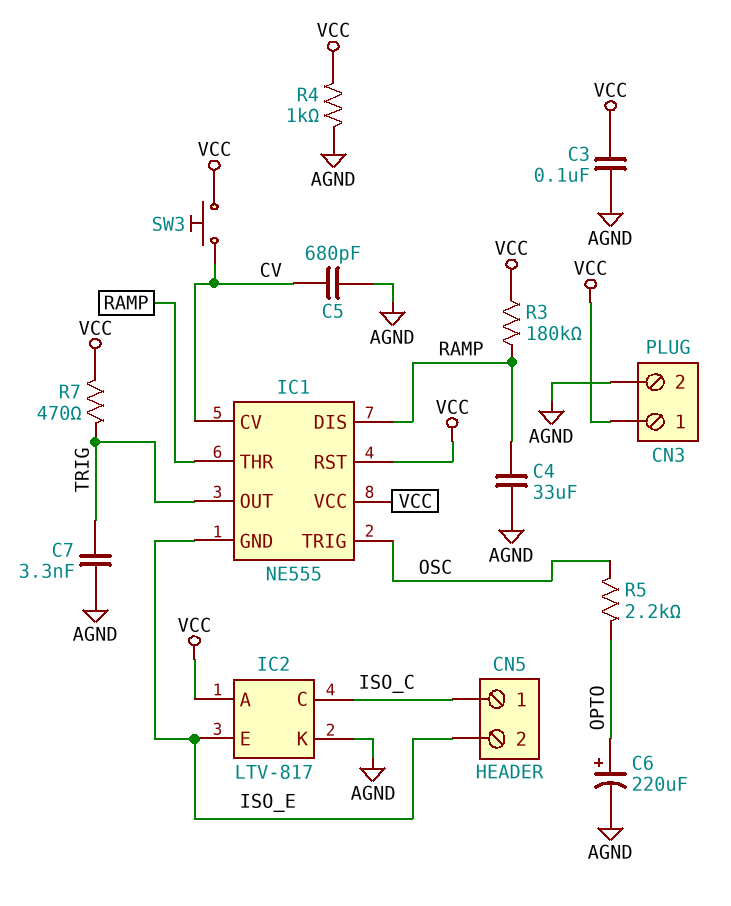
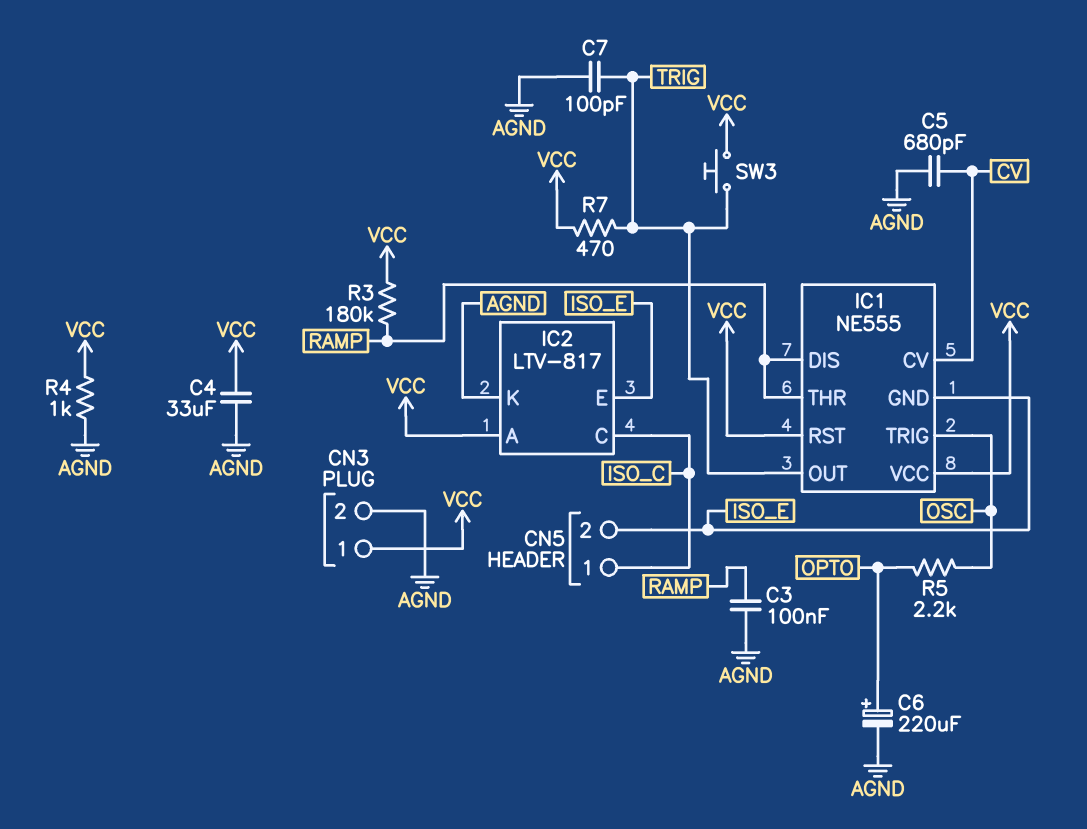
C3: 100nF (AGND, VCC) -> 100nF (AGND, RAMP)
C4: 33uF (AGND, RAMP) -> 33uF (AGND, VCC)
C7: 3.3nF (AGND, TRIG) -> 100pF (AGND, TRIG)
SW3: button (CV, VCC) -> button (TRIG, VCC)

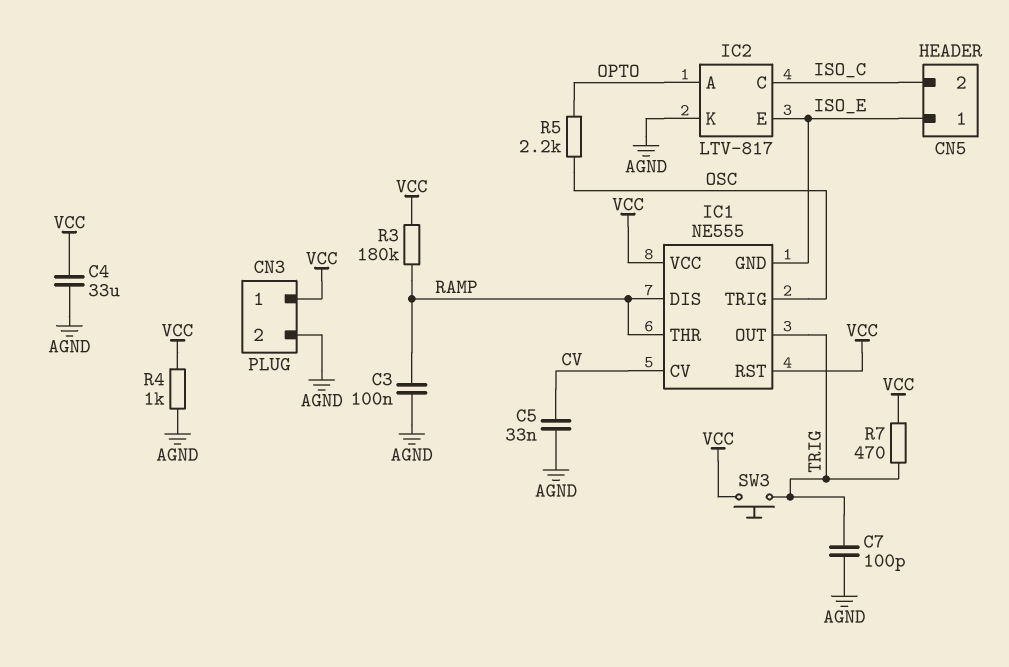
C5: 680pF (AGND, CV) -> 33nF (AGND, CV)
C6: 220uF (plus OPTO, minus AGND) -> none
CN5 pin 1: ISO_C -> ISO_E
CN5 pin 2: ISO_E -> ISO_C
IC2 pin A: VCC -> OPTO

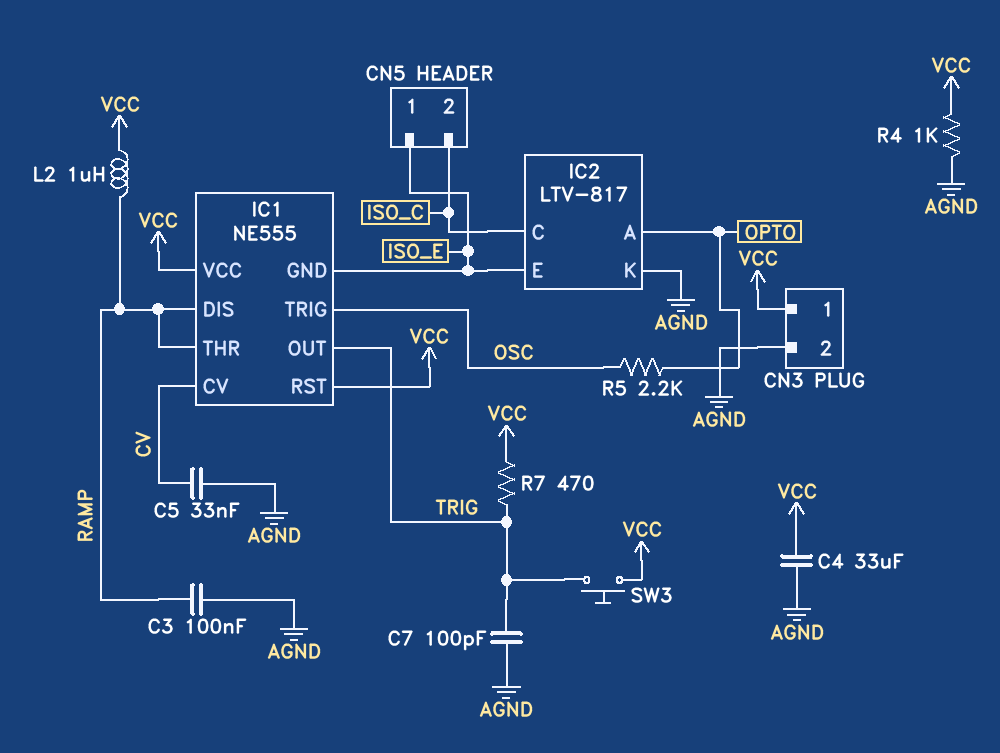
L2: none -> 1uH (RAMP, VCC)
R3: 180k (RAMP, VCC) -> none

